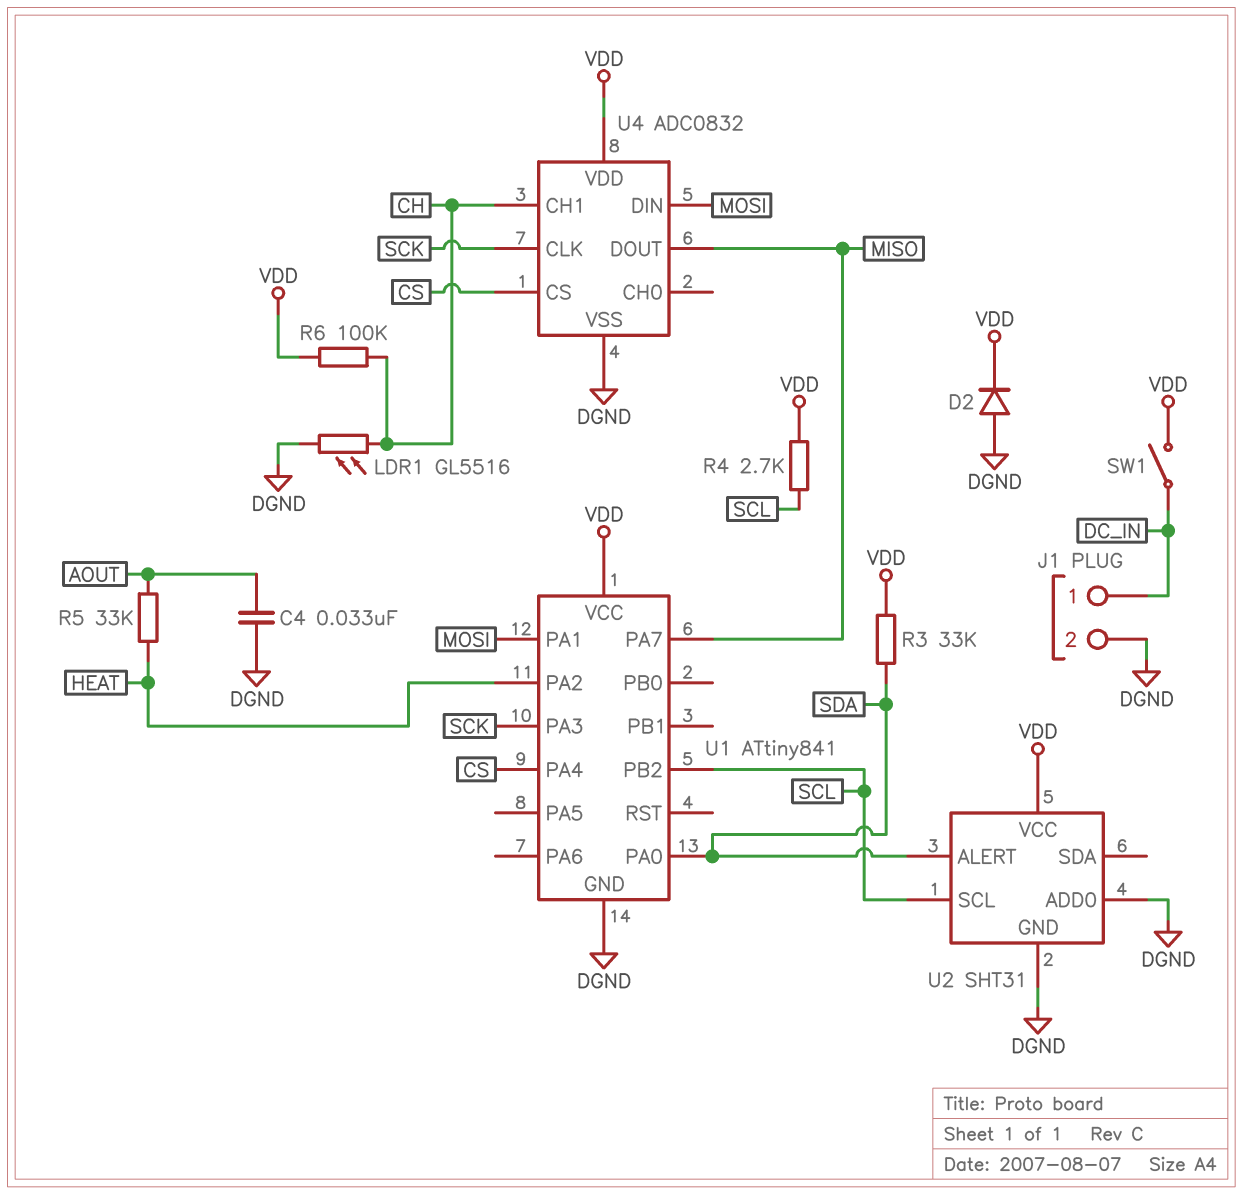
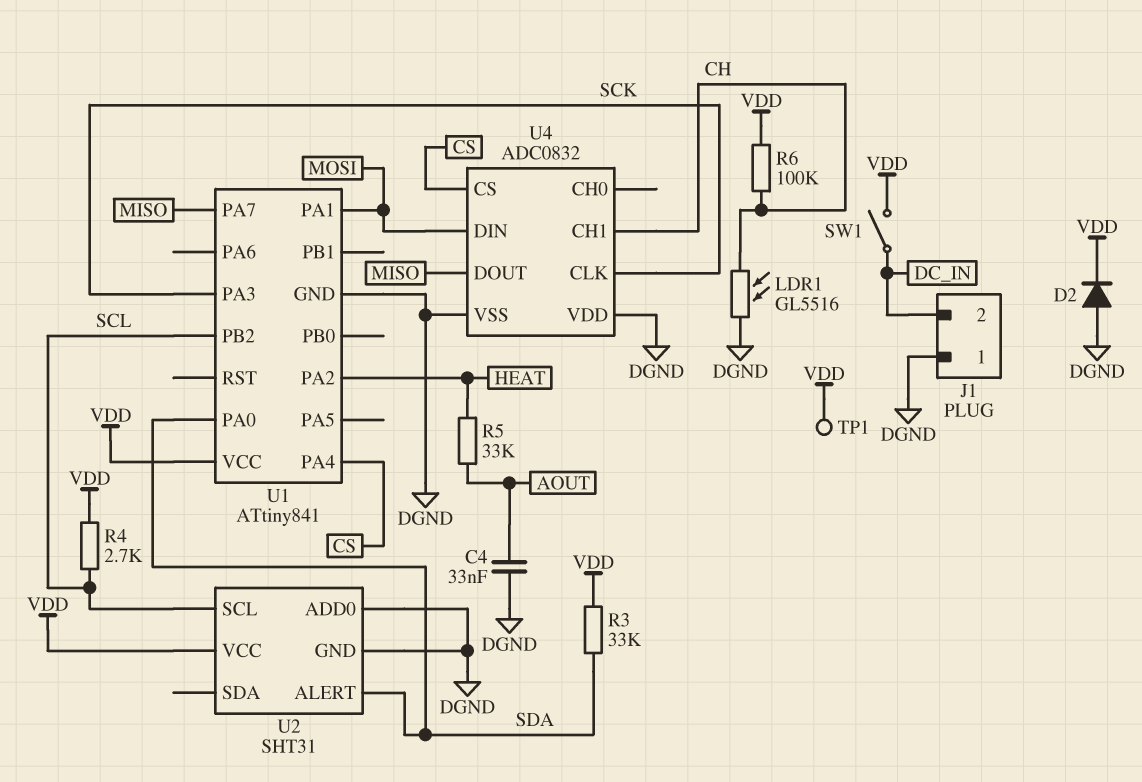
J1 pin 1: DC_IN -> DGND
J1 pin 2: DGND -> DC_IN
TP1: none -> test point (VDD)
U4 pin VDD: VDD -> DGND

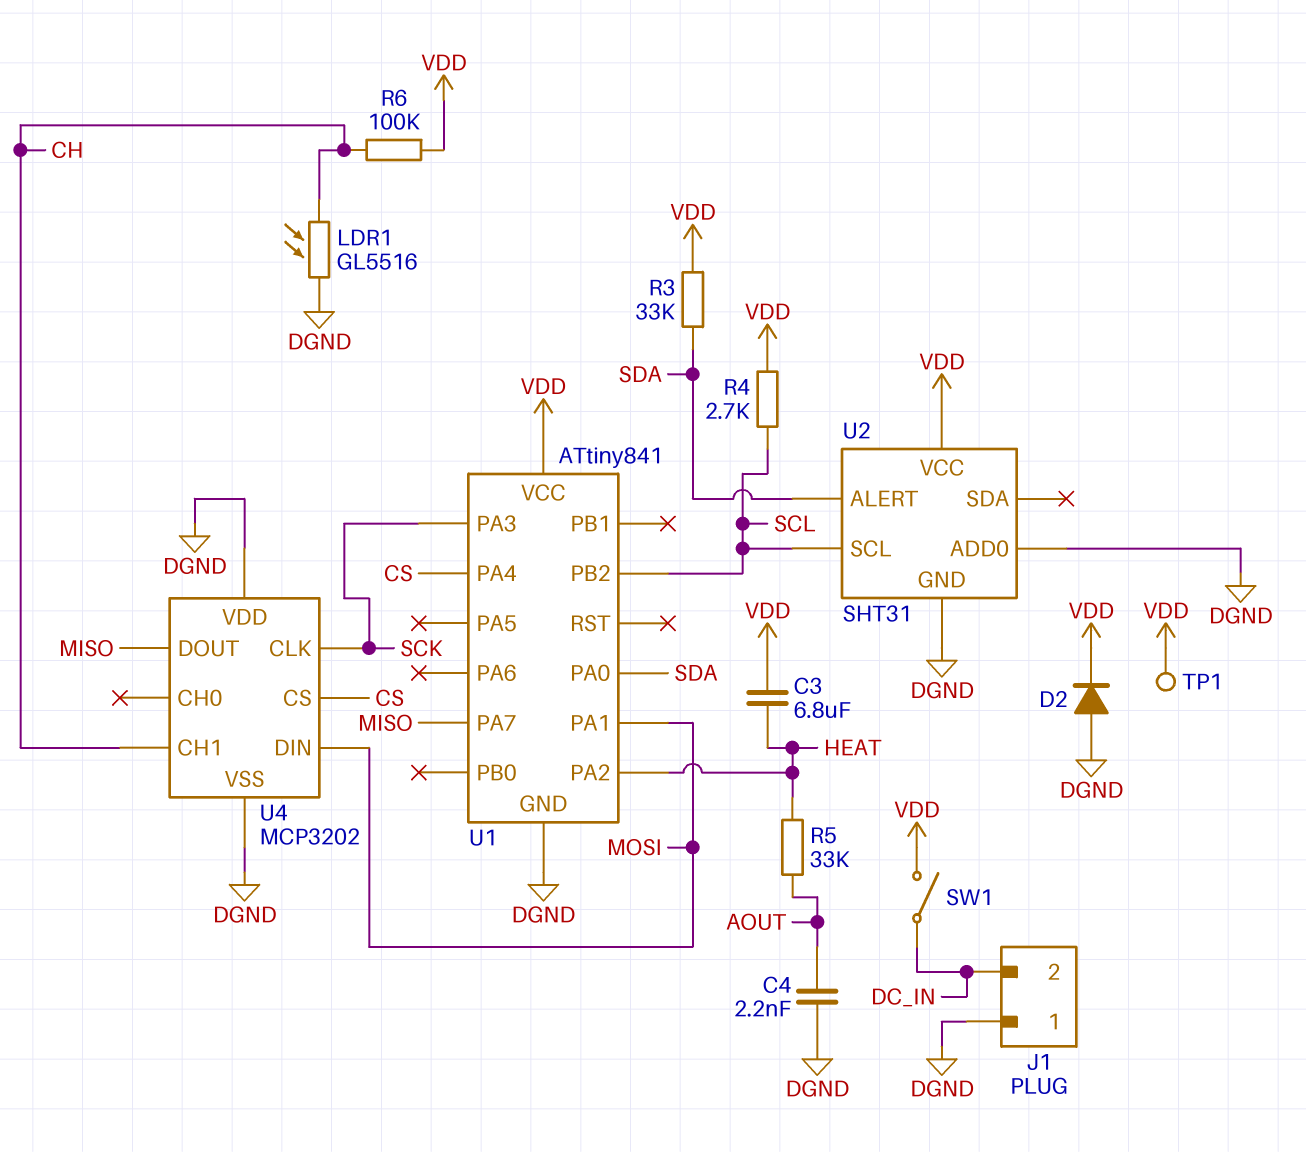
C3: none -> 6.8uF (HEAT, VDD)
C4: 33nF (AOUT, DGND) -> 2.2nF (AOUT, DGND)
U4: ADC0832 -> MCP3202

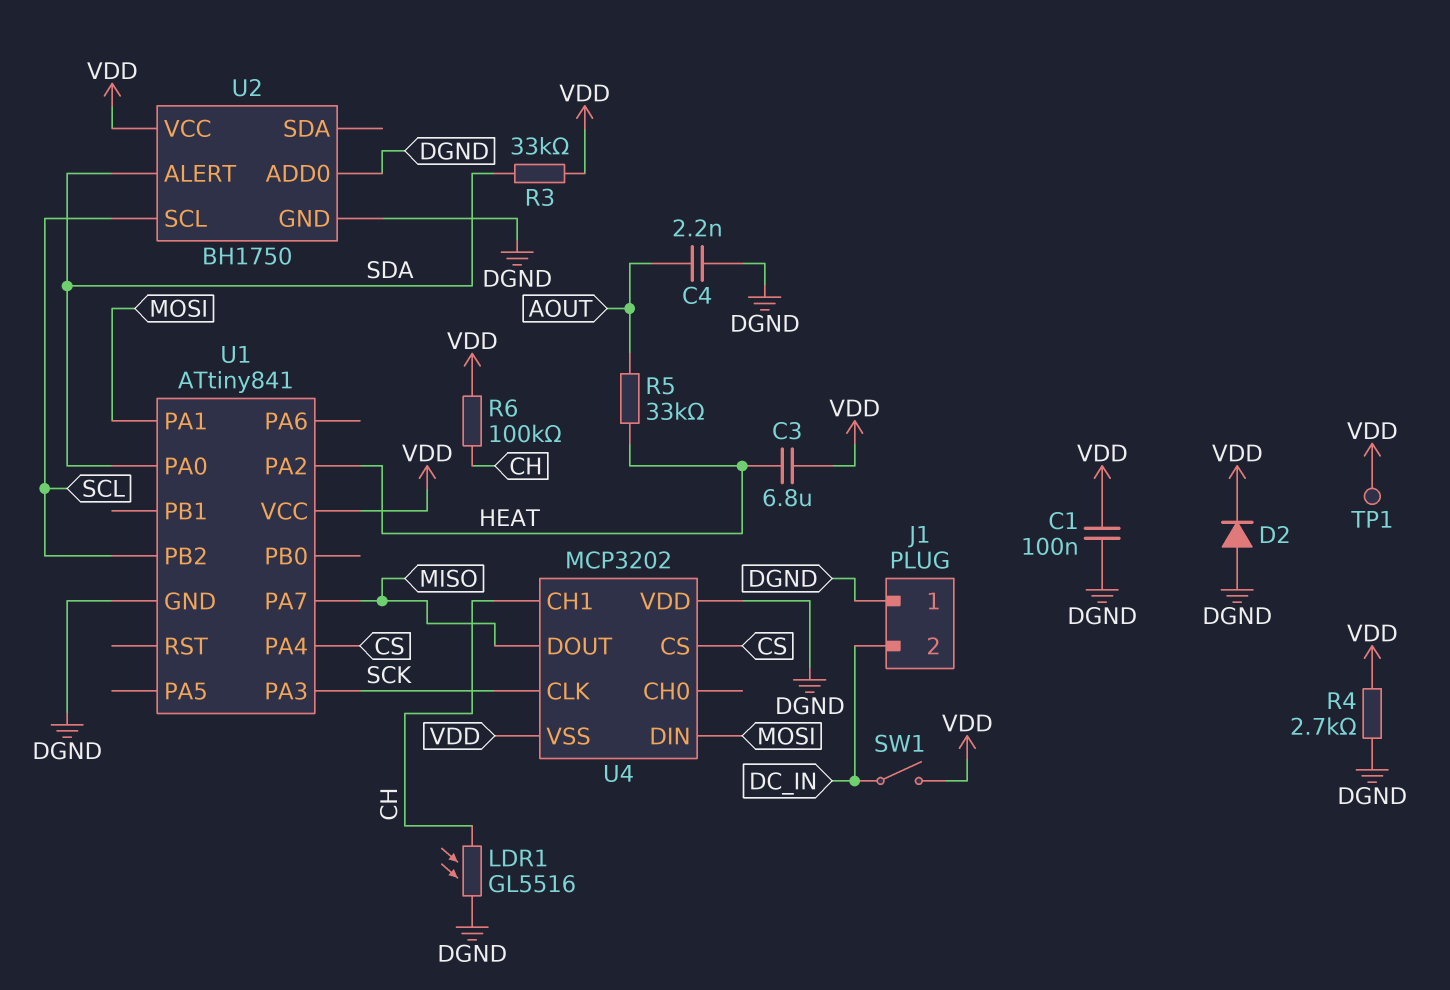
C1: none -> 100nF (DGND, VDD)
R4: 2.7k (SCL, VDD) -> 2.7k (DGND, VDD)
U2: SHT31 -> BH1750
U4 pin VSS: DGND -> VDD

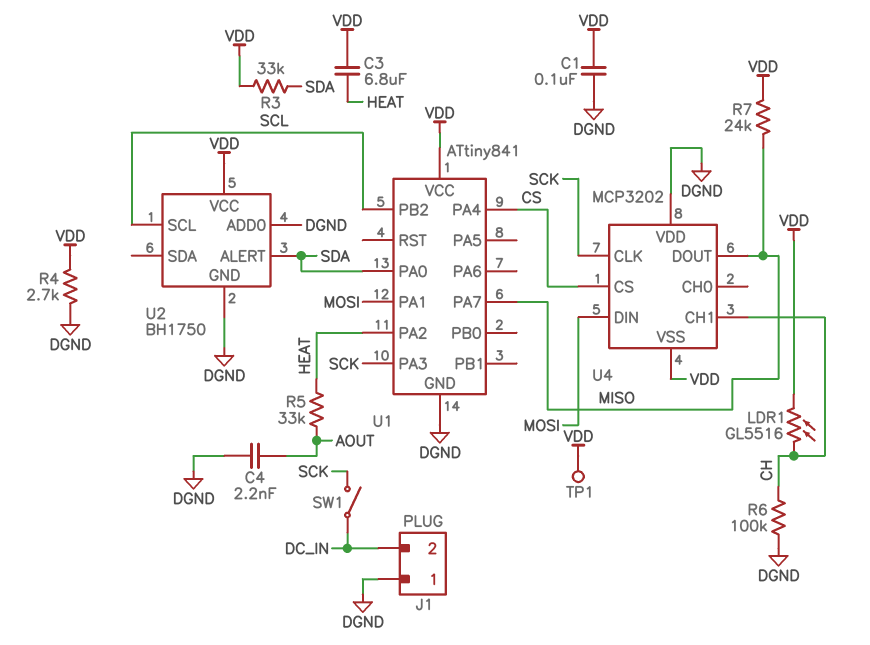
D2: diode (A DGND, K VDD) -> none
LDR1: GL5516 (CH, DGND) -> GL5516 (CH, VDD)
R6: 100k (CH, VDD) -> 100k (CH, DGND)
R7: none -> 24k (MISO, VDD)
SW1: switch (DC_IN, VDD) -> switch (DC_IN, SCK)

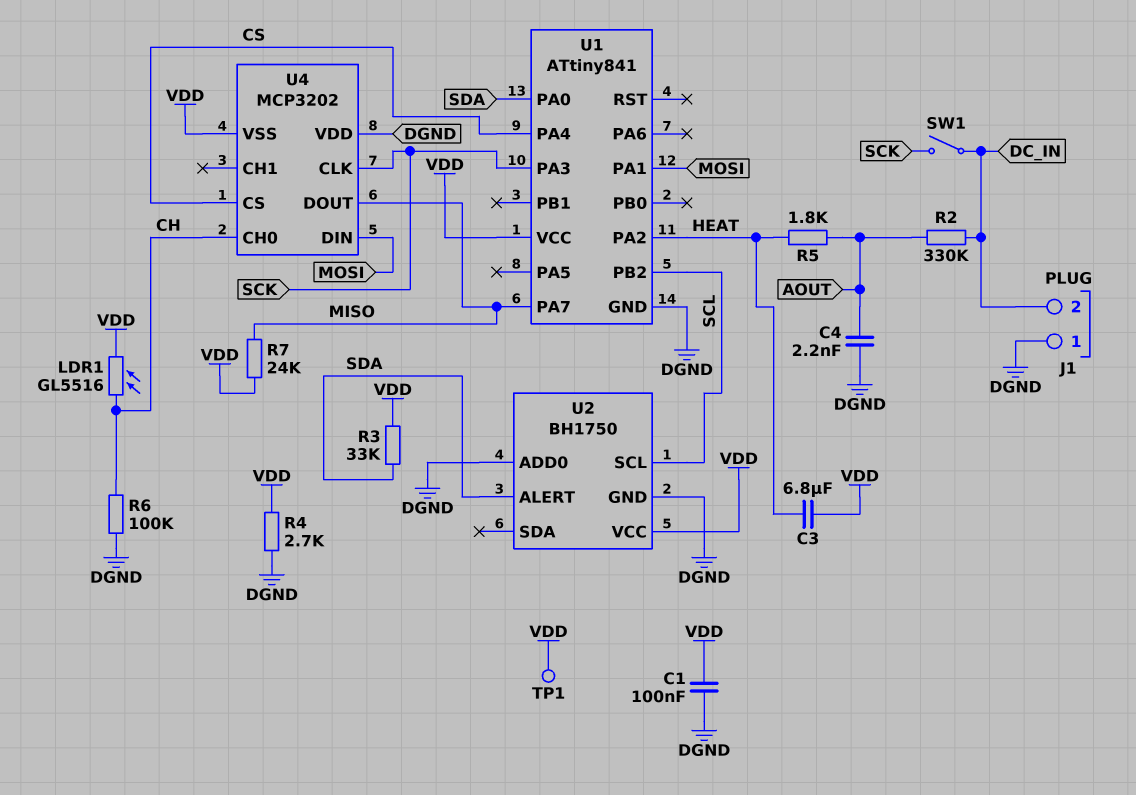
R2: none -> 330k (AOUT, DC_IN)
R5: 33k (AOUT, HEAT) -> 1.8k (AOUT, HEAT)
U4 pin CH0: none -> CH
U4 pin CH1: CH -> none

